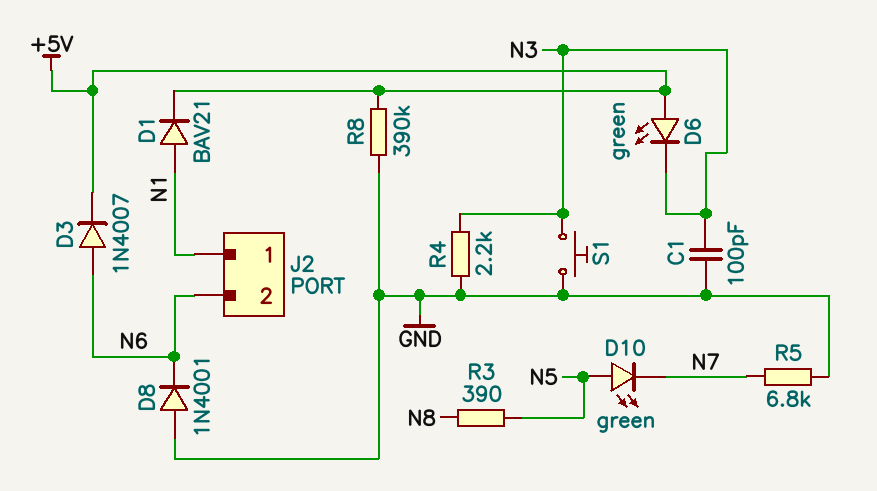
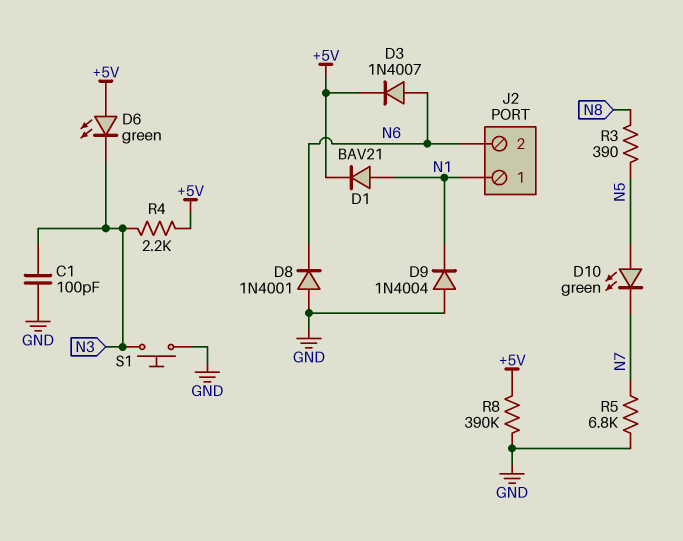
D9: none -> diode 1N4004 (A GND, K N1)
R4: 2.2k (GND, N3) -> 2.2k (+5V, N3)

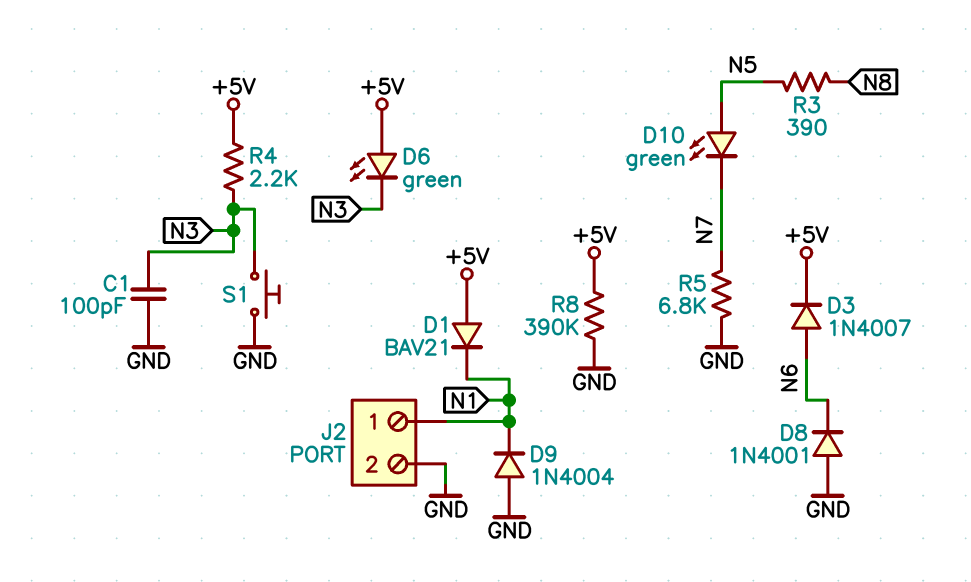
D1: diode BAV21 (A N1, K +5V) -> diode BAV21 (A +5V, K N1)
J2 pin 2: N6 -> GND

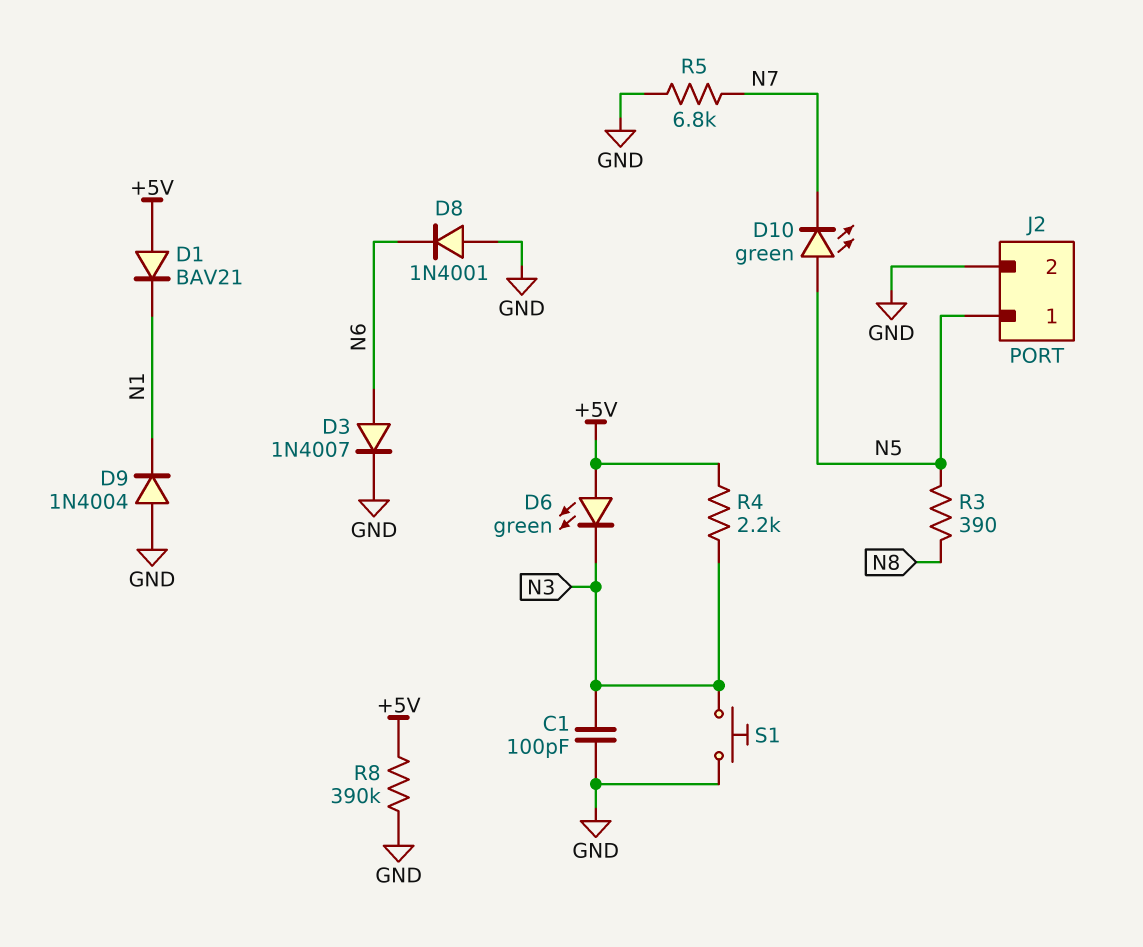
D3: diode 1N4007 (A N6, K +5V) -> diode 1N4007 (A N6, K GND)
J2 pin 1: N1 -> N5

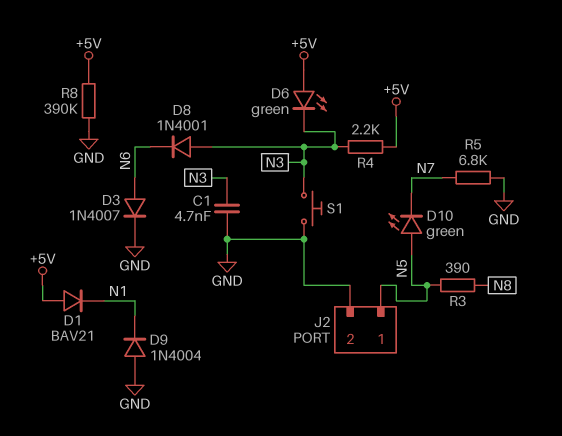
C1: 100pF (GND, N3) -> 4.7nF (GND, N3)
D8: diode 1N4001 (A GND, K N6) -> diode 1N4001 (A N3, K N6)

